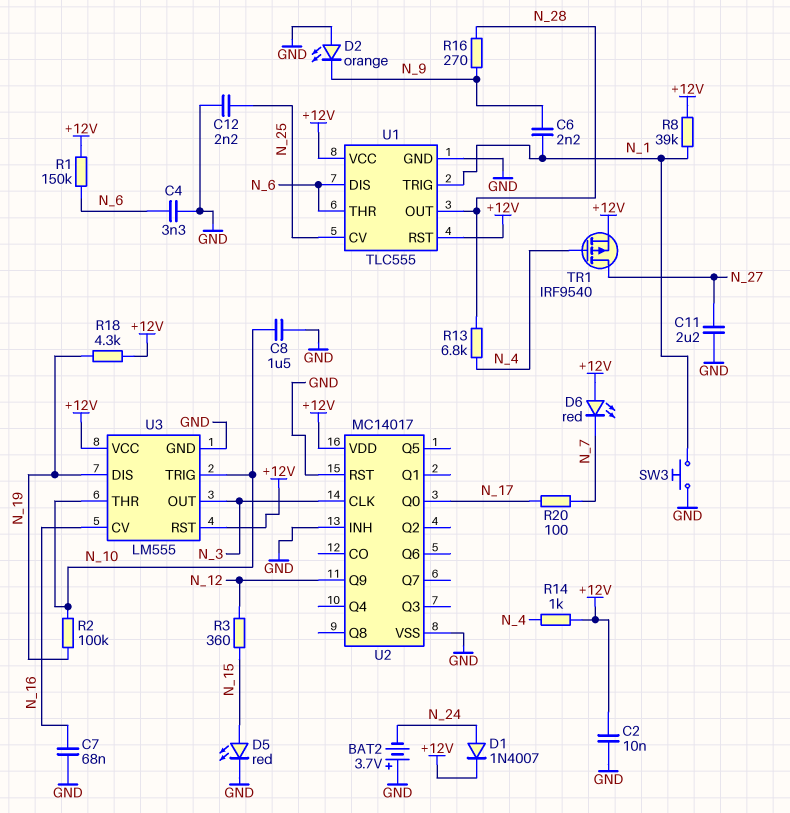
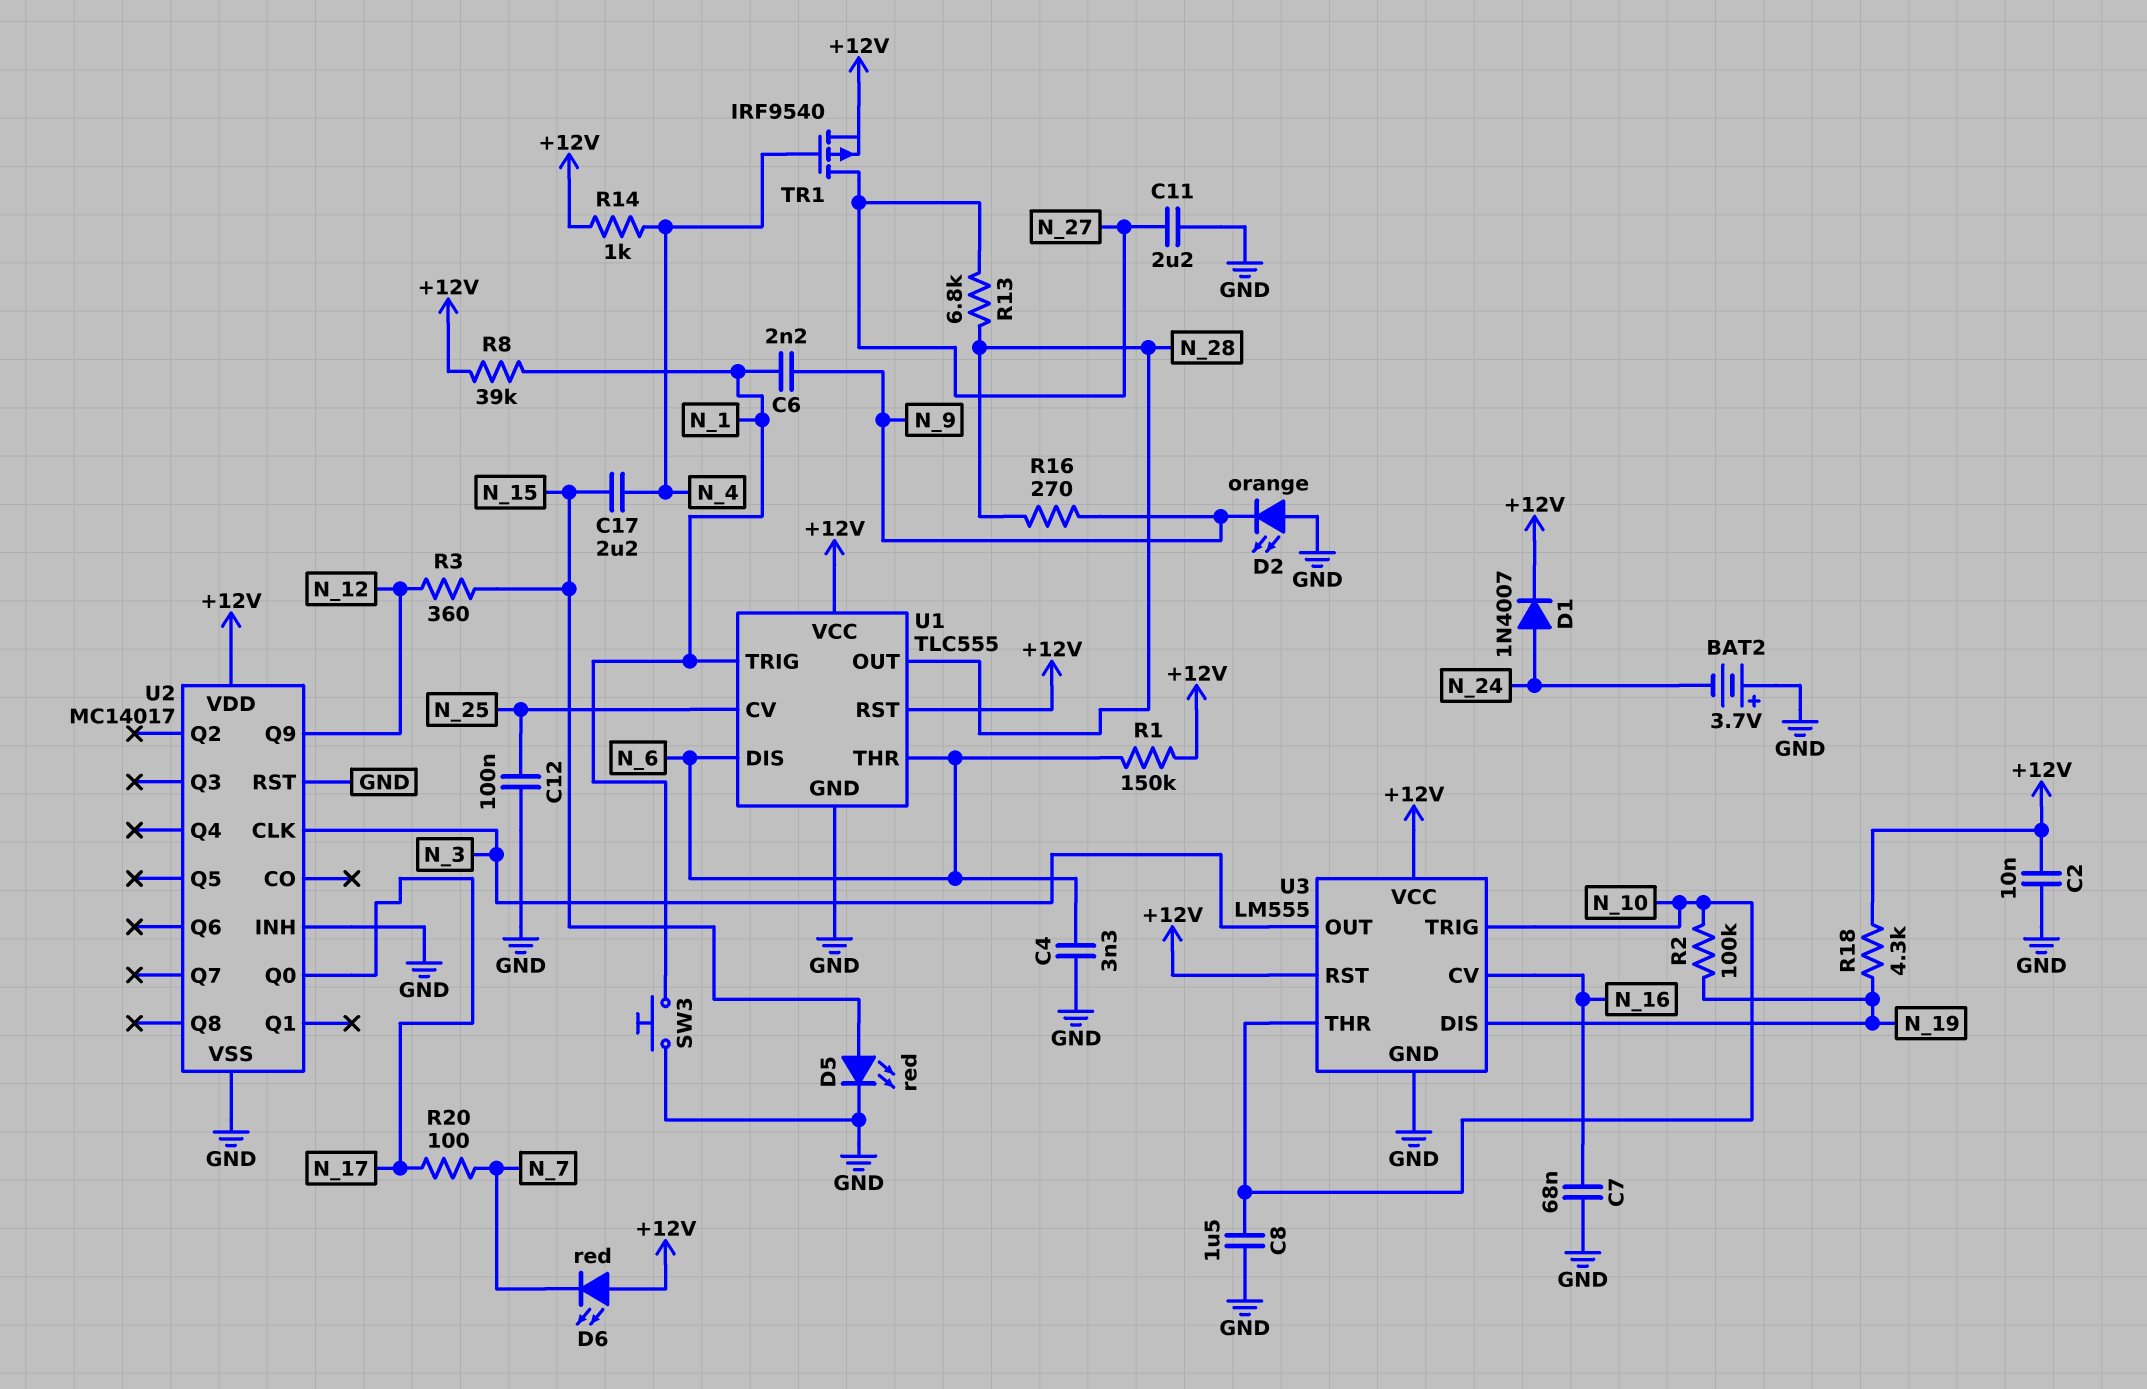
C12: 2.2nF (GND, N_25) -> 100nF (GND, N_25)
C17: none -> 2.2uF (N_4, N_15)
R13: 6.8k (N_4, N_28) -> 6.8k (N_27, N_28)

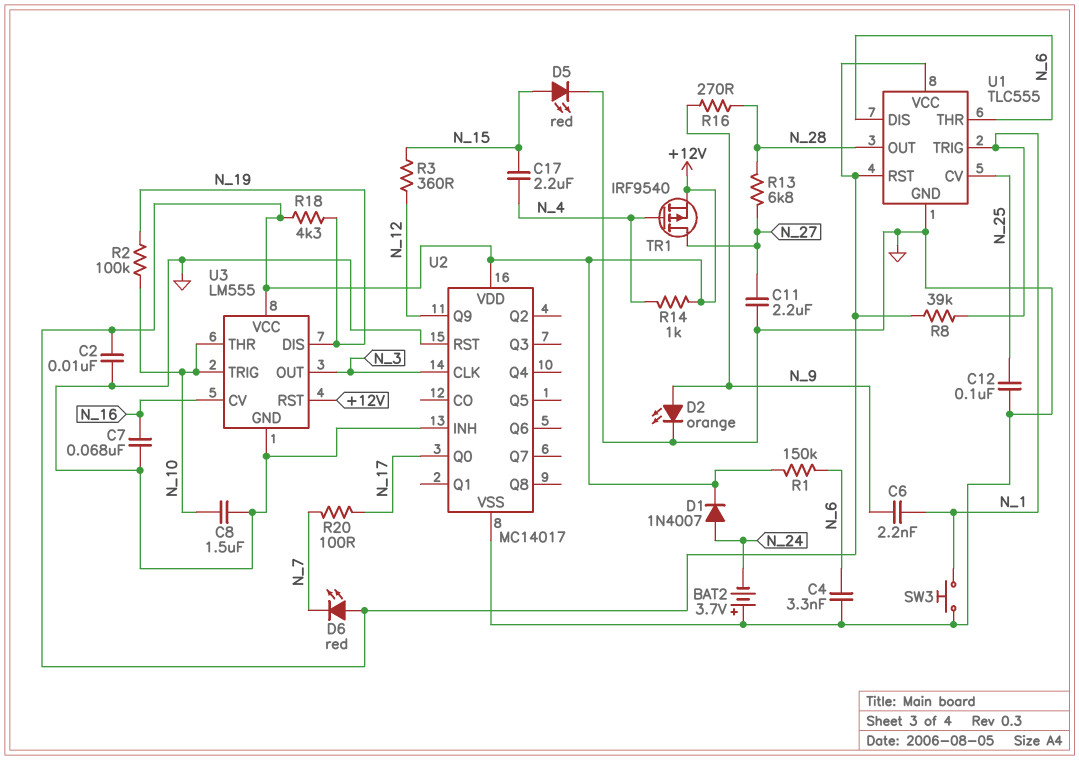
D2: LED orange (A GND, K N_9) -> LED orange (A N_9, K GND)

